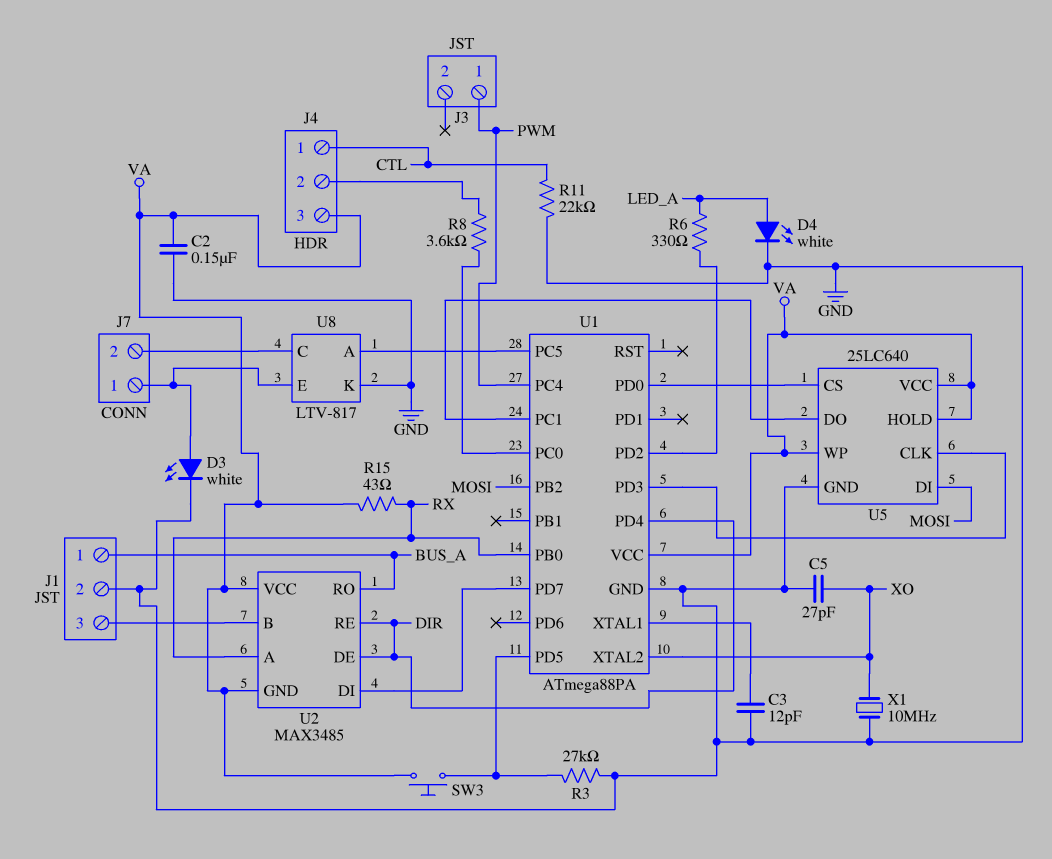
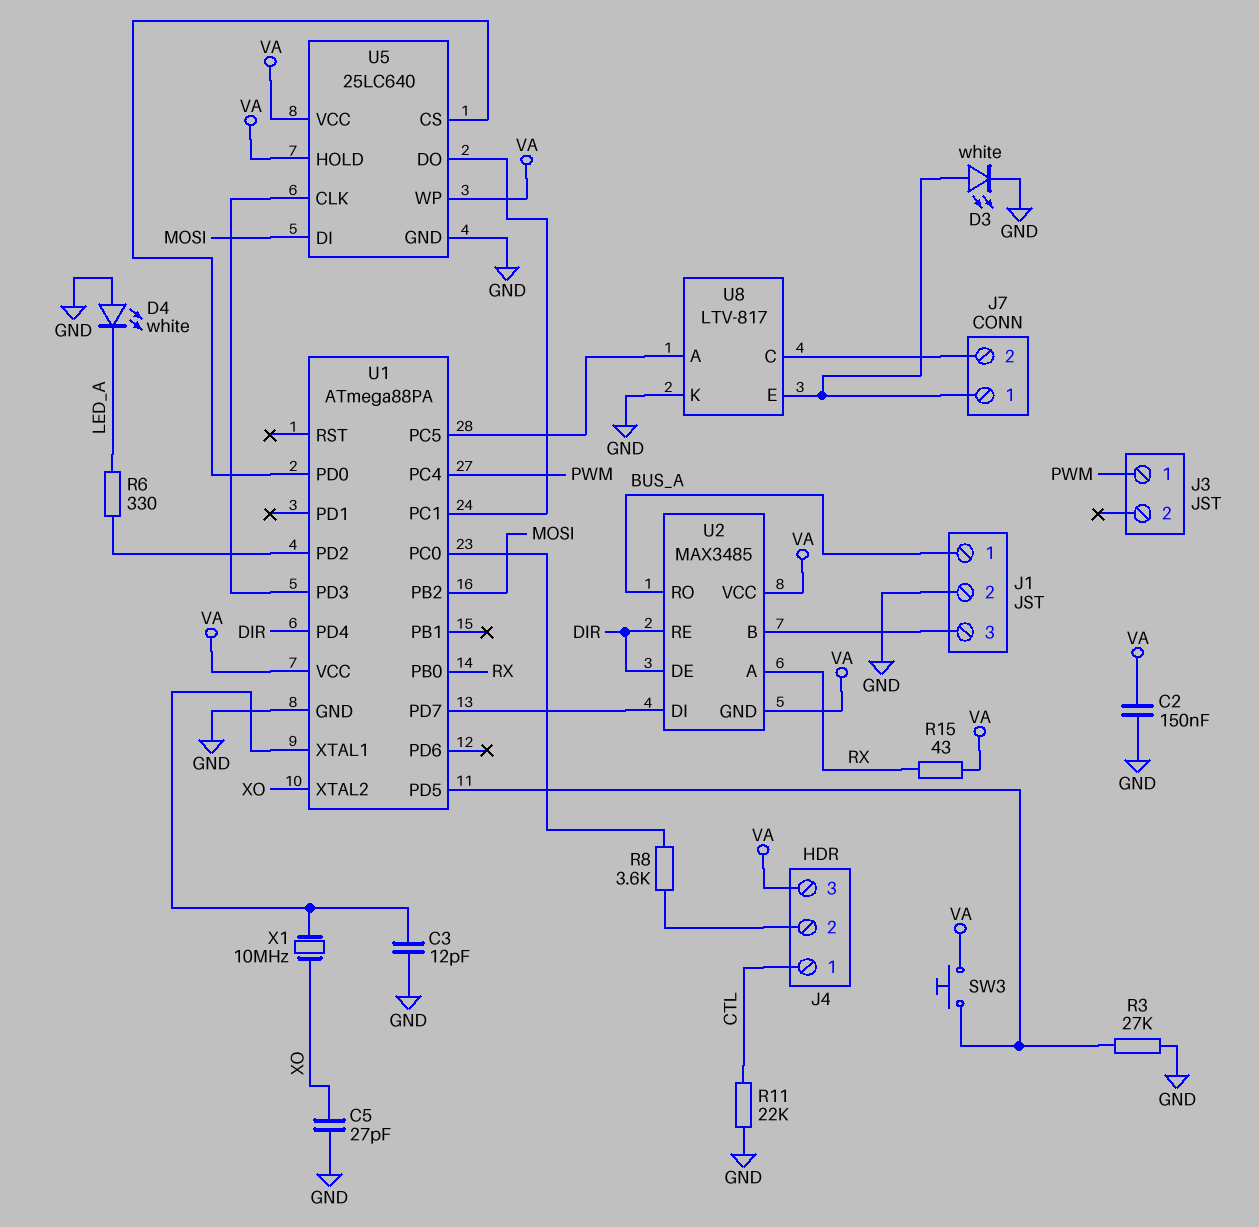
D4: LED white (A LED_A, K GND) -> LED white (A GND, K LED_A)
X1: 10MHz (GND, XO) -> 10MHz (U1/XTAL1, XO)

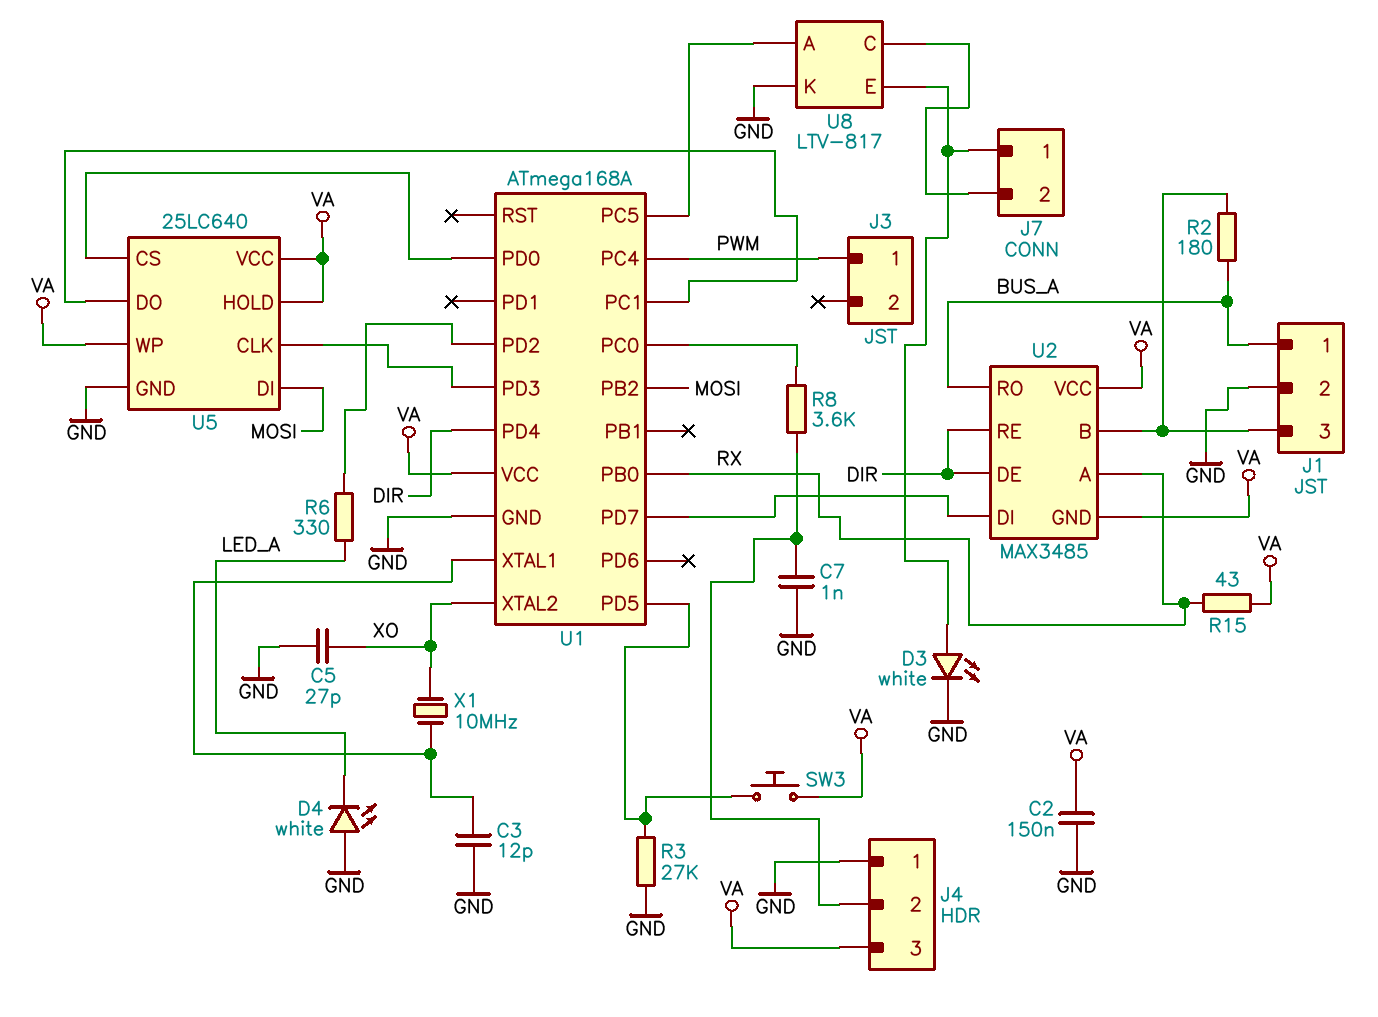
C7: none -> 1nF (GND, J4/2)
J4 pin 1: CTL -> GND
R2: none -> 180 (BUS_A, J1/3)
R11: 22k (CTL, GND) -> none
U1: ATmega88PA -> ATmega168A

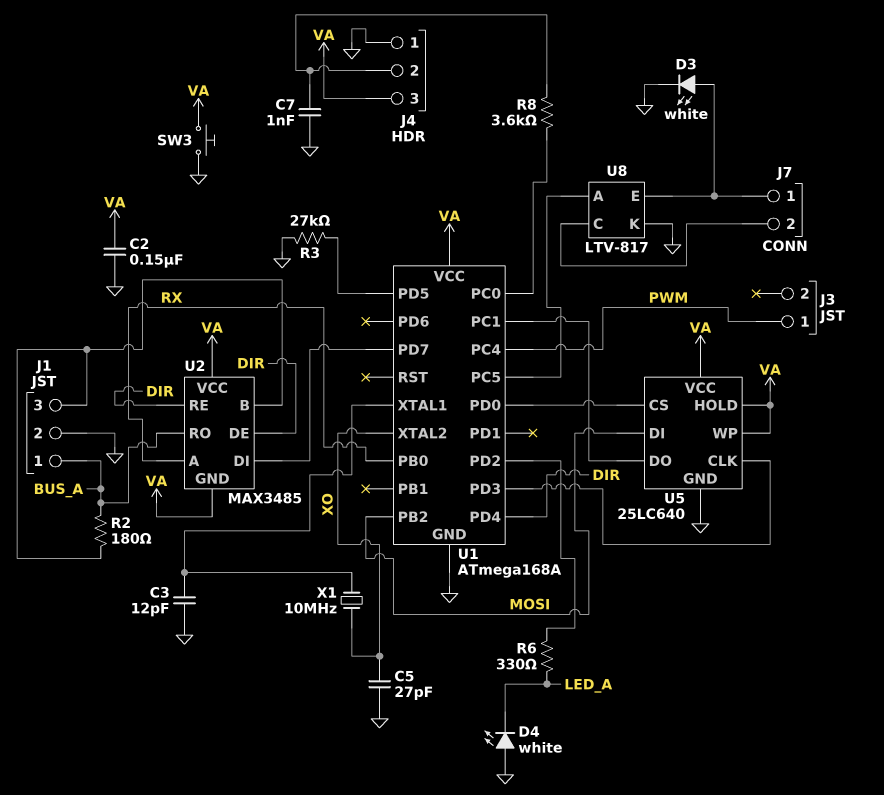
R15: 43 (RX, VA) -> none
SW3: button (U1/PD5, VA) -> button (GND, VA)

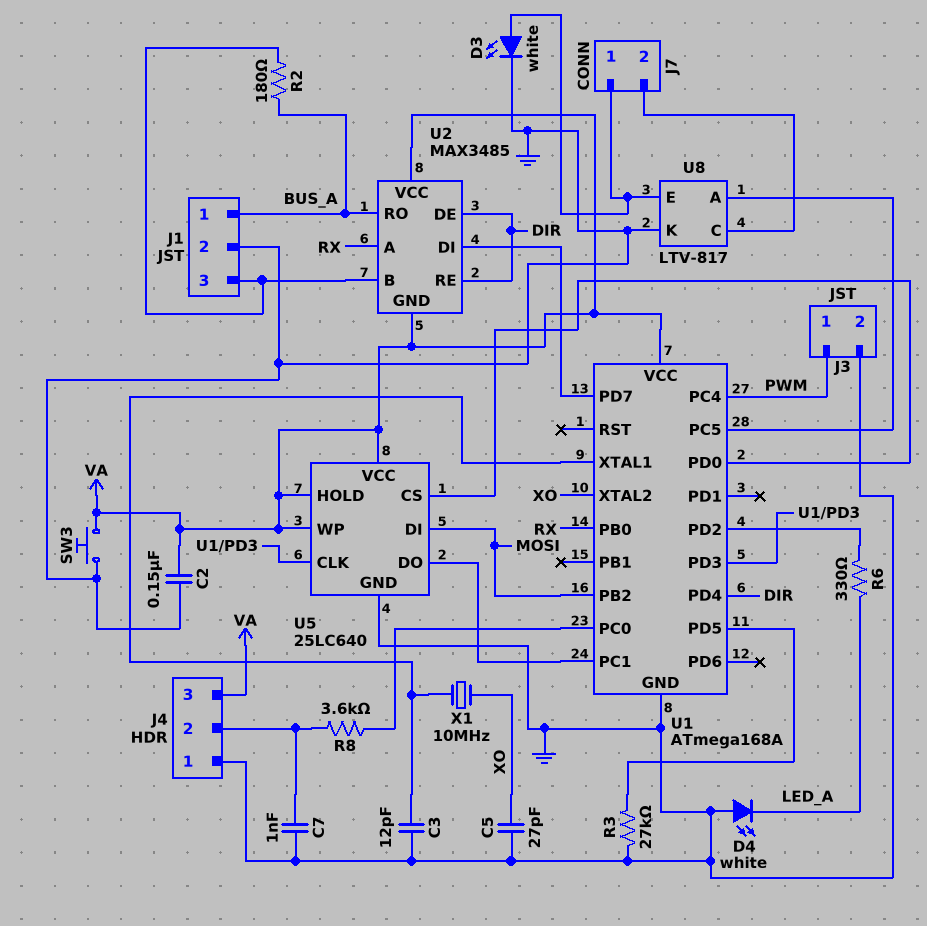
J3 pin 2: none -> GND

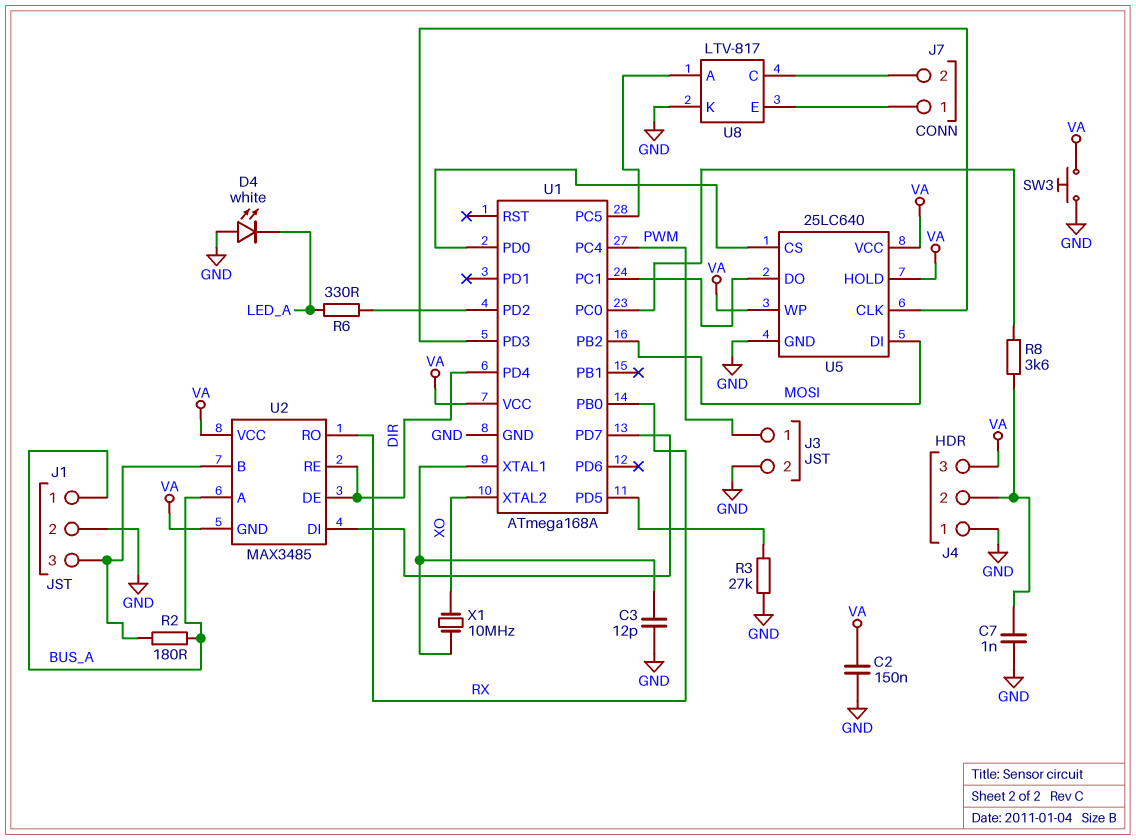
C5: 27pF (GND, XO) -> none
D3: LED white (A J7/1, K GND) -> none
U2 pin A: RX -> BUS_A
U2 pin RO: BUS_A -> RX

